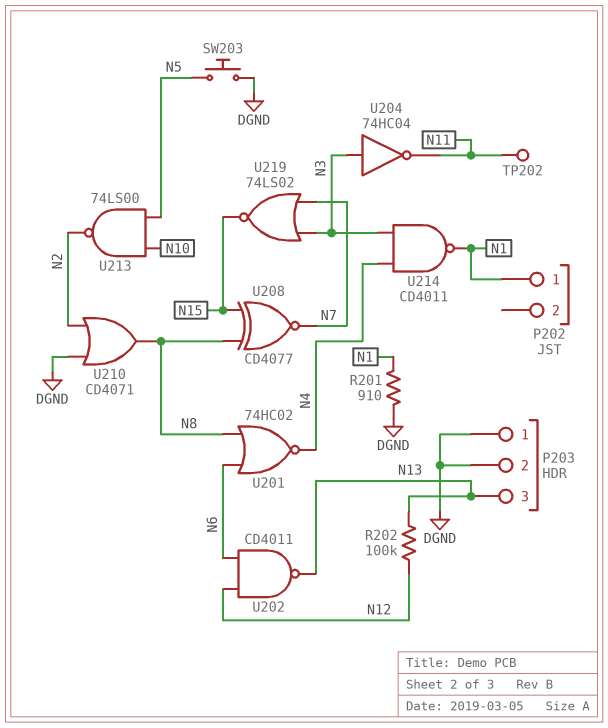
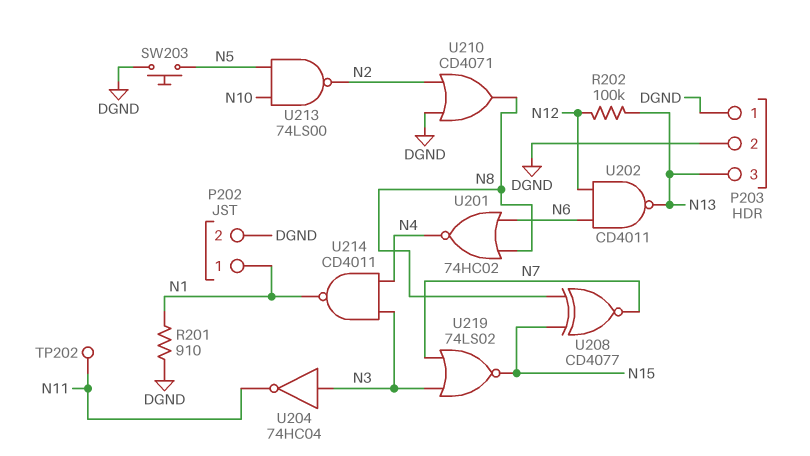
P202 pin 2: none -> DGND

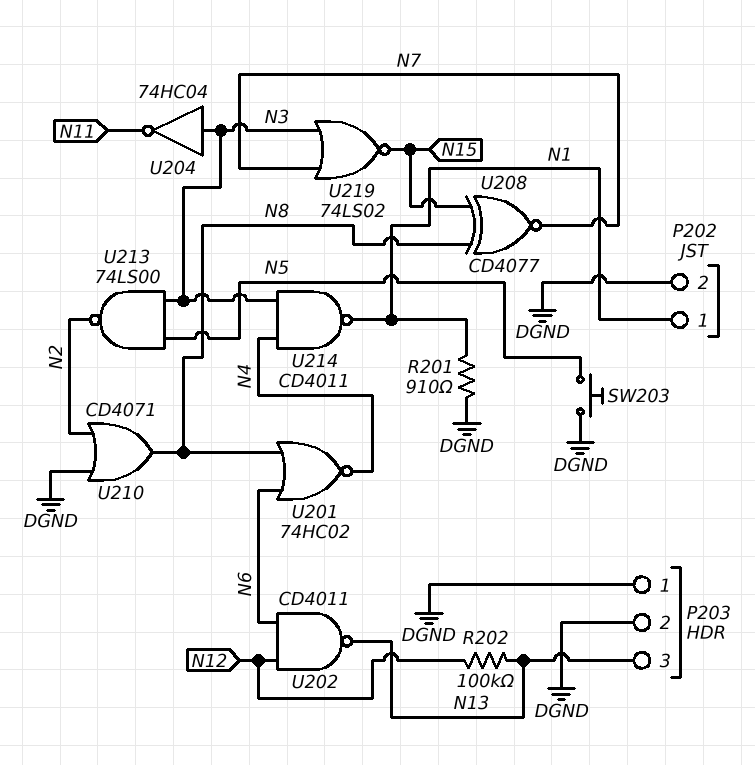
TP202: test point (N11) -> none
U213: NAND 74LS00 (in N5, in N10, out N2) -> NAND 74LS00 (in N3, in N5, out N2)

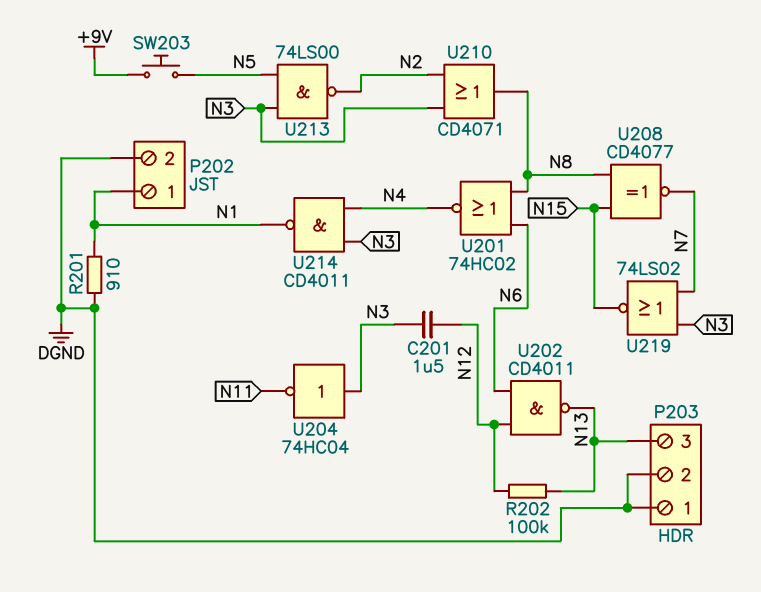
C201: none -> 1.5uF (N3, N12)
SW203: button (DGND, N5) -> button (+9V, N5)
U210: OR CD4071 (in DGND, in N2, out N8) -> OR CD4071 (in N2, in N3, out N8)

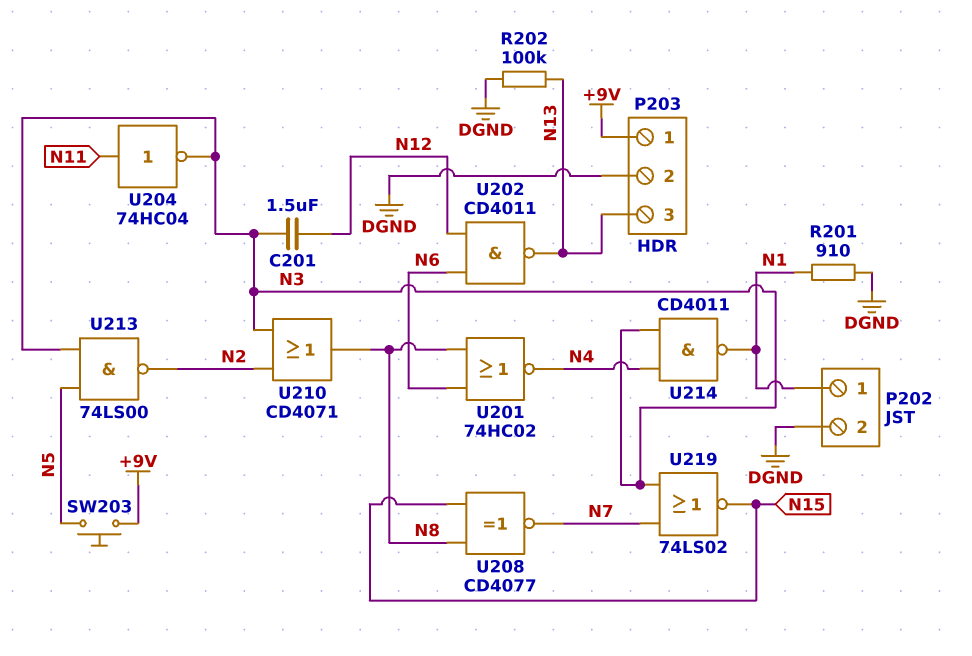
P203 pin 1: DGND -> +9V
R202: 100k (N12, N13) -> 100k (DGND, N13)
U204: NOT 74HC04 (in N3, out N11) -> NOT 74HC04 (in N11, out N3)

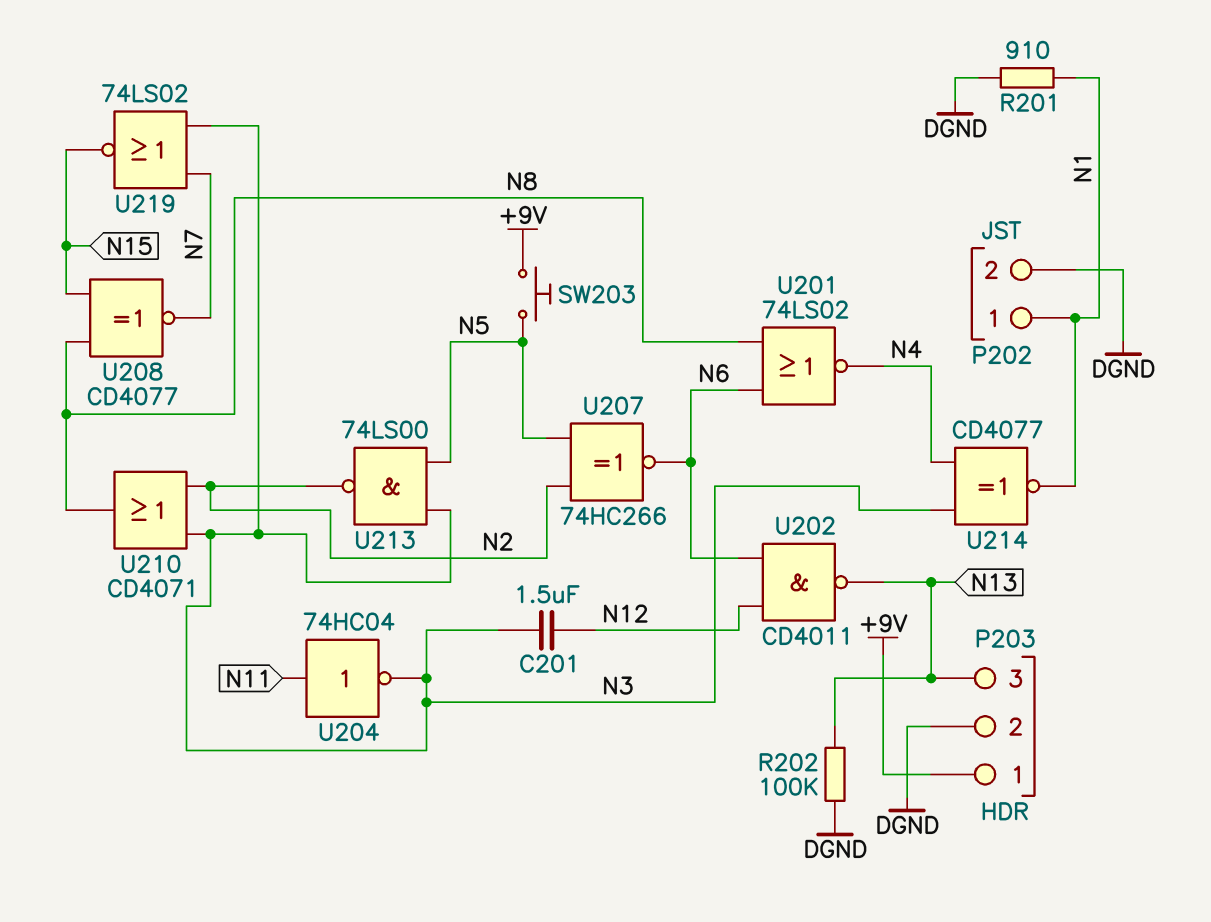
U201: NOR 74HC02 (in N6, in N8, out N4) -> NOR 74LS02 (in N6, in N8, out N4)
U207: none -> XNOR 74HC266 (in N2, in N5, out N6)
U214: NAND CD4011 (in N3, in N4, out N1) -> XNOR CD4077 (in N3, in N4, out N1)

